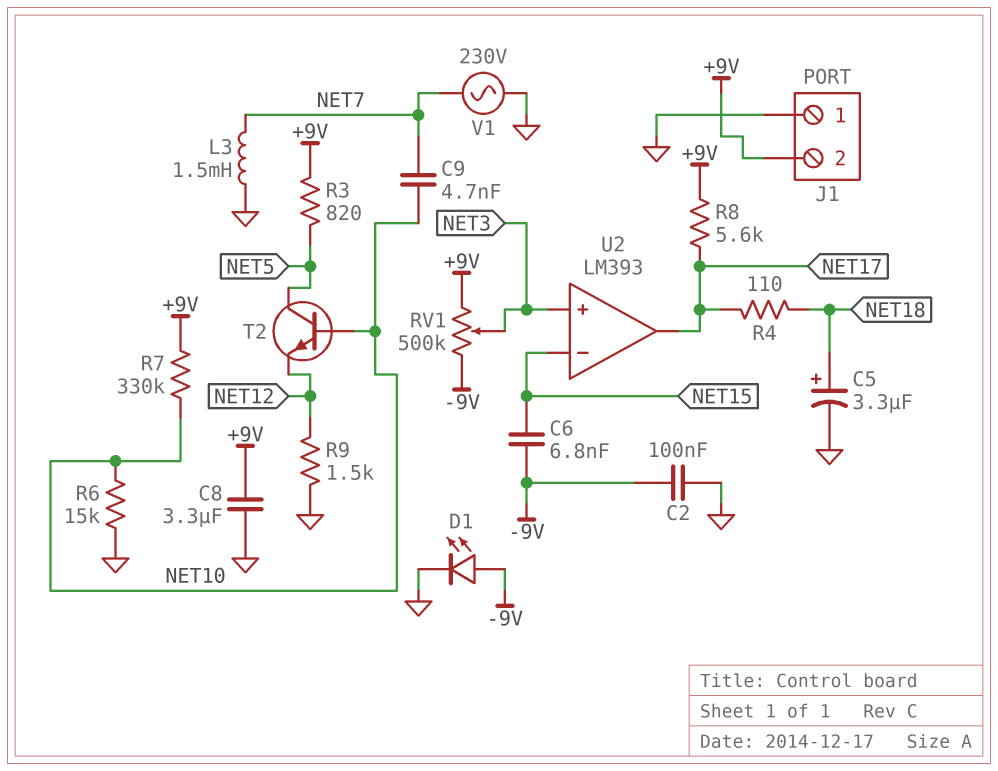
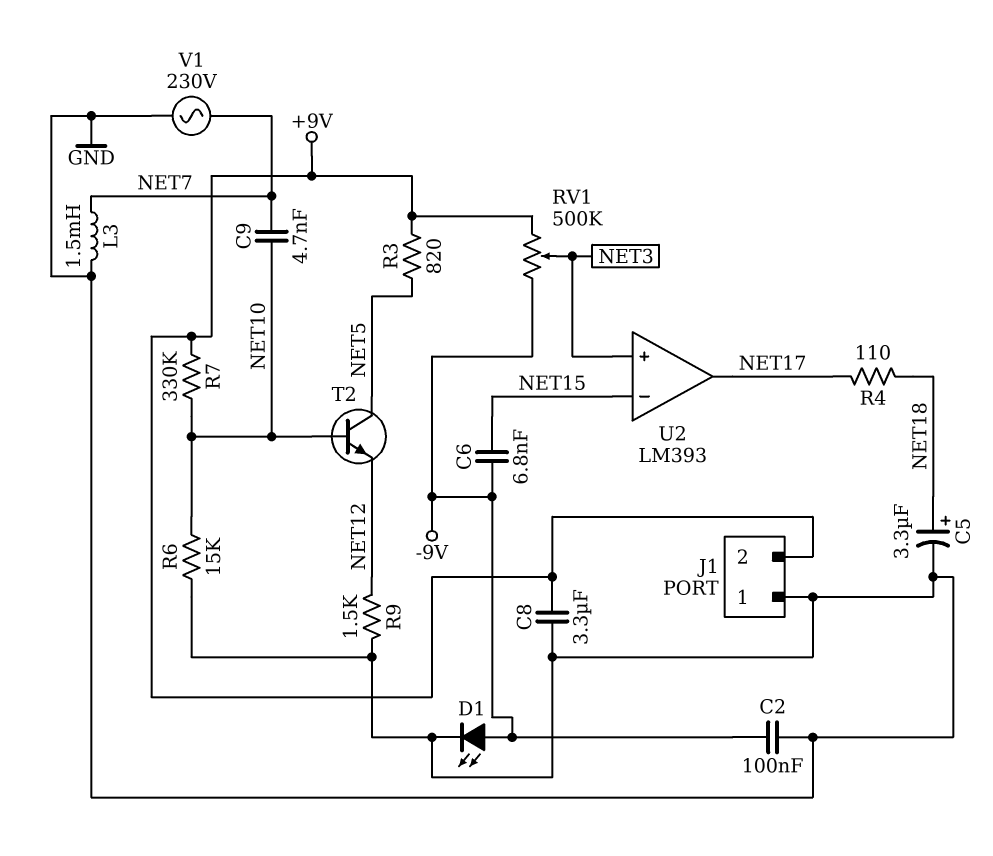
R8: 5.6k (+9V, NET17) -> none

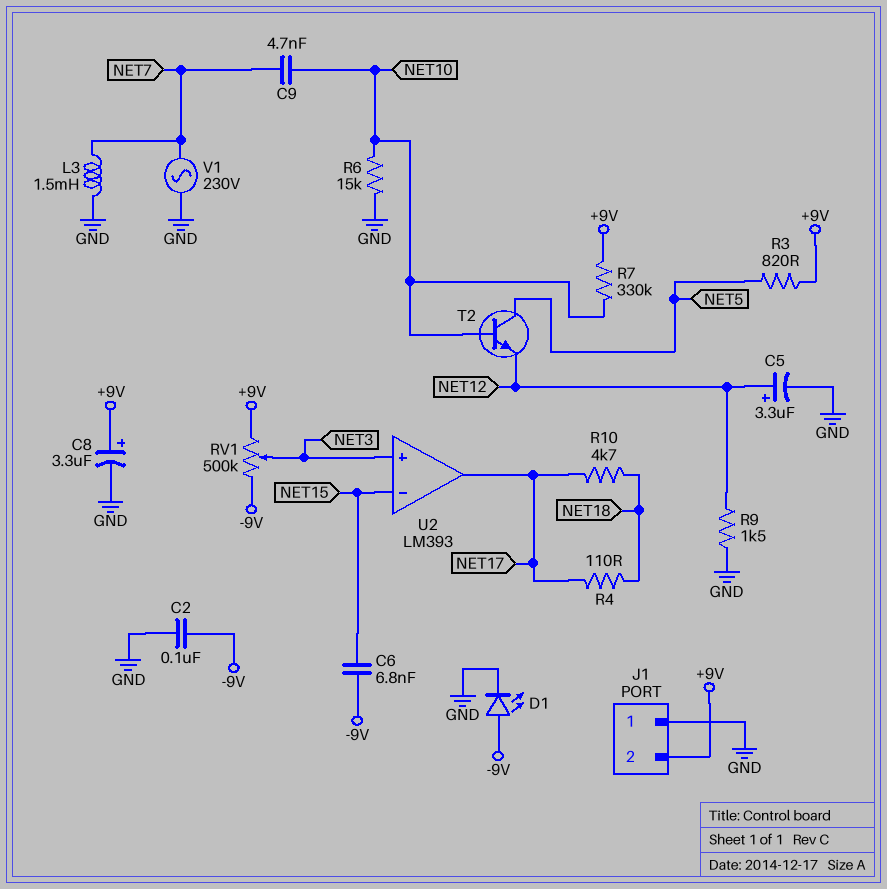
C5: 3.3uF (plus NET18, minus GND) -> 3.3uF (plus NET12, minus GND)
C8: 3.3uF (+9V, GND) -> 3.3uF (plus +9V, minus GND)
R10: none -> 4.7k (NET17, NET18)

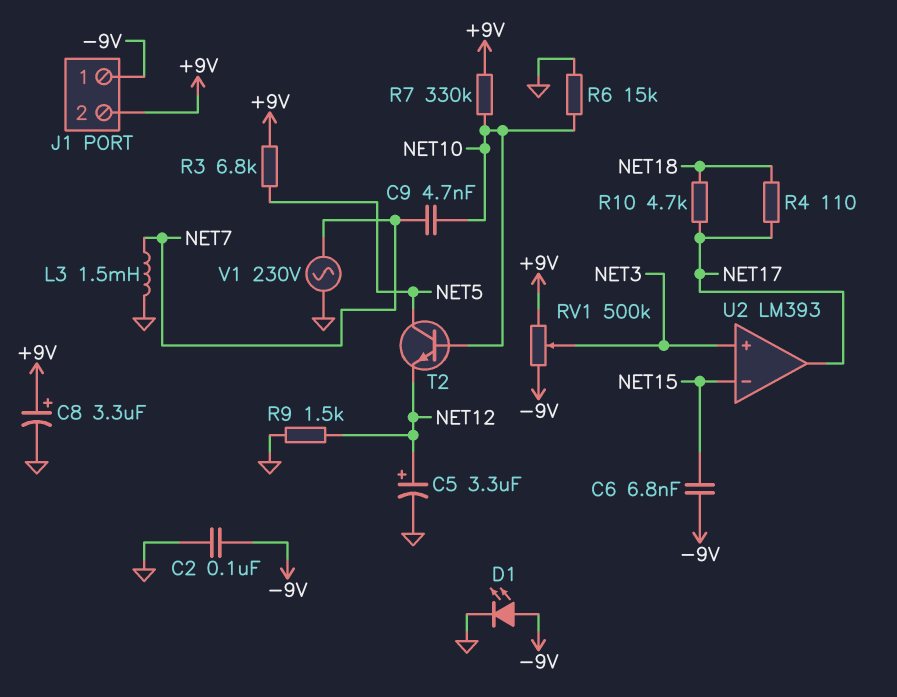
J1 pin 1: GND -> -9V
R3: 820 (+9V, NET5) -> 6.8k (+9V, NET5)

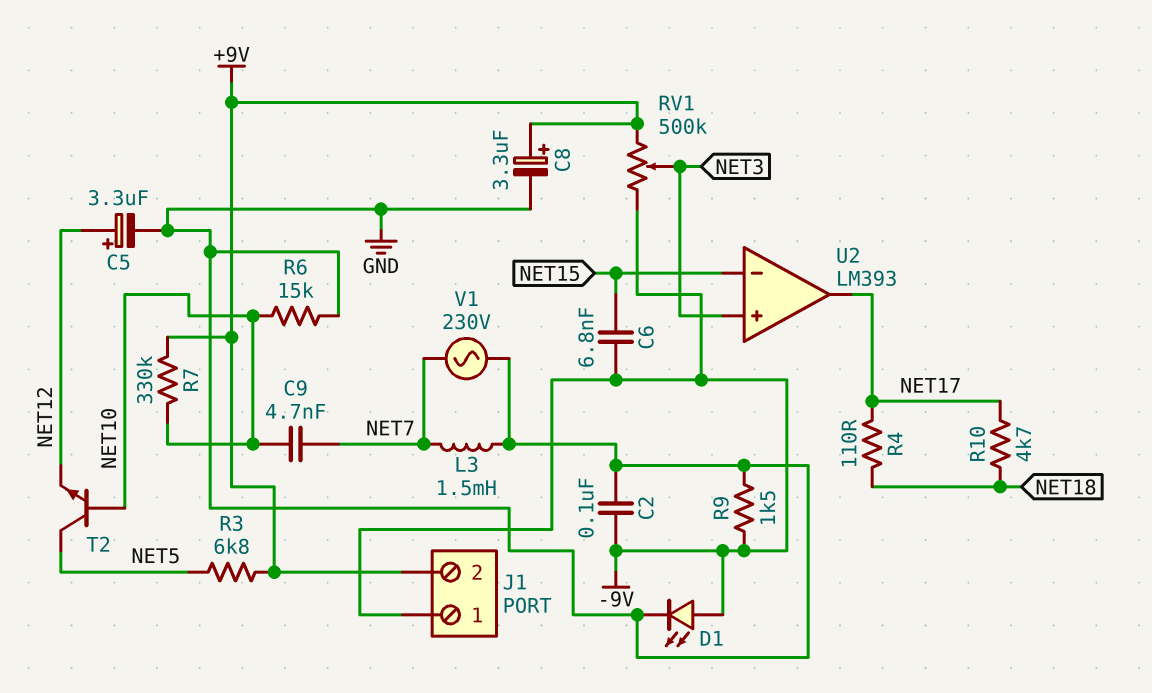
R9: 1.5k (GND, NET12) -> 1.5k (-9V, GND)

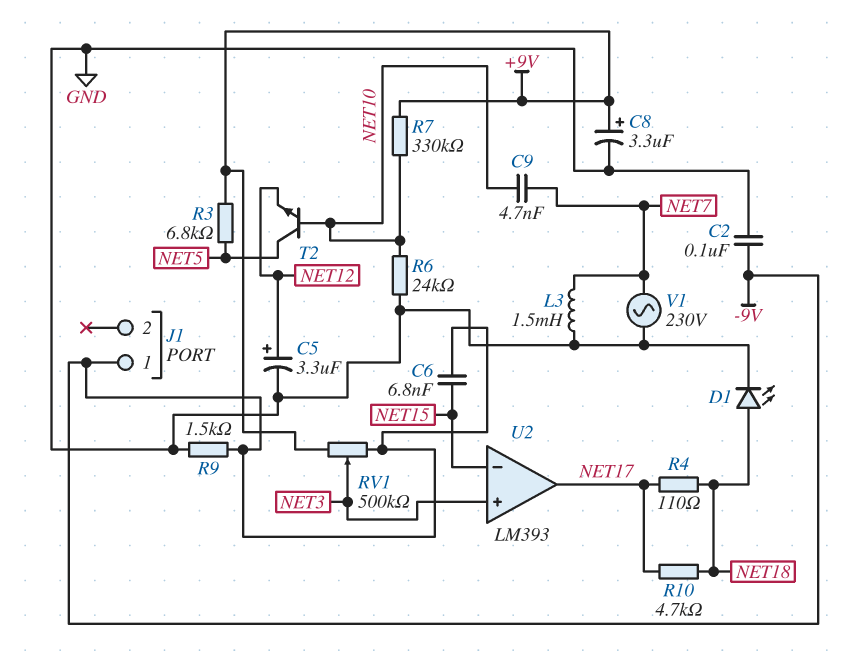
D1: LED (A -9V, K GND) -> LED (A NET18, K GND)
J1 pin 2: +9V -> none
R6: 15k (GND, NET10) -> 24k (GND, NET10)

